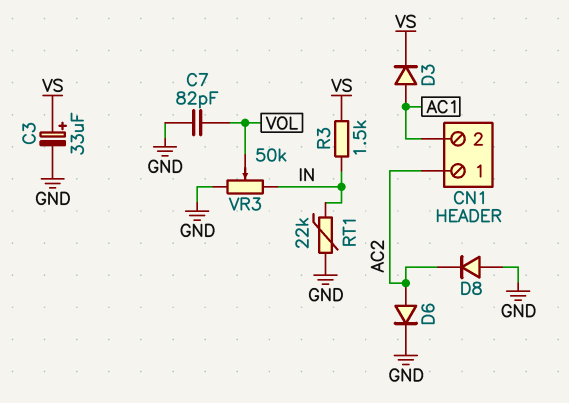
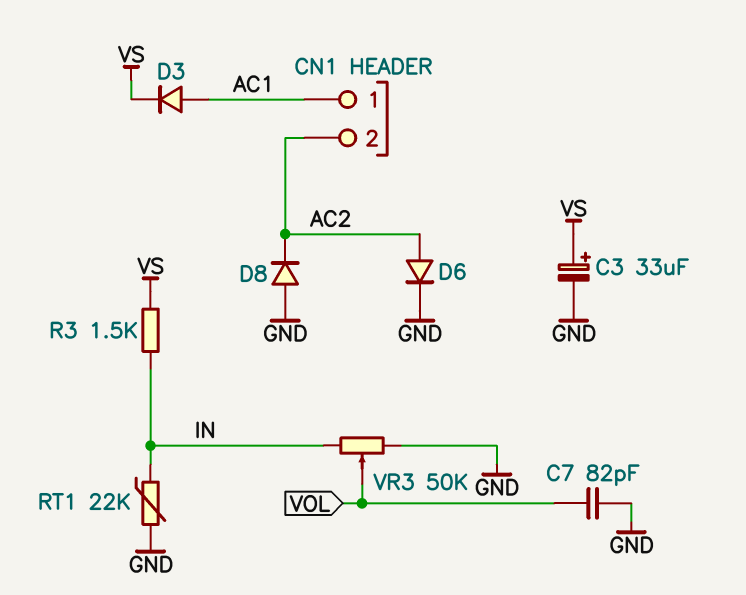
CN1 pin 1: AC2 -> AC1
CN1 pin 2: AC1 -> AC2

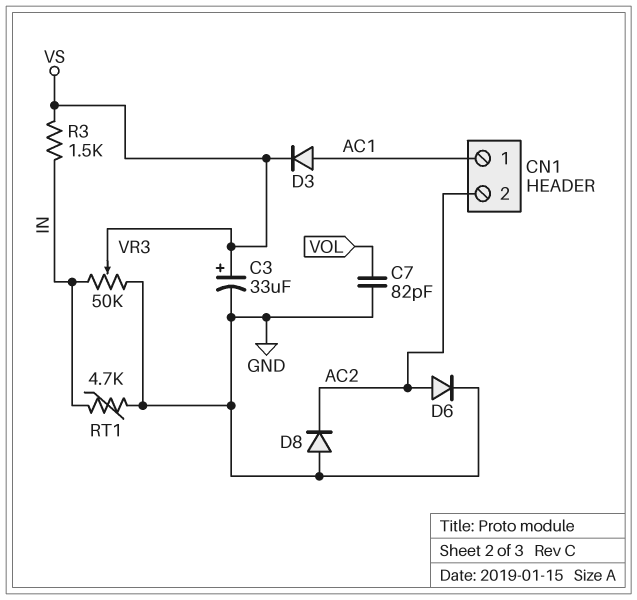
RT1: 22k (GND, IN) -> 4.7k (GND, IN)
VR3: 50k (GND, IN, wiper VOL) -> 50k (GND, IN, wiper VS)

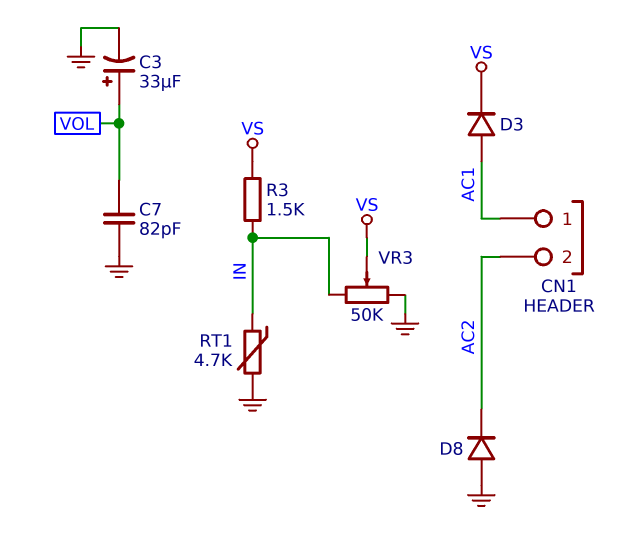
C3: 33uF (plus VS, minus GND) -> 33uF (plus VOL, minus GND)
D6: diode (A AC2, K GND) -> none

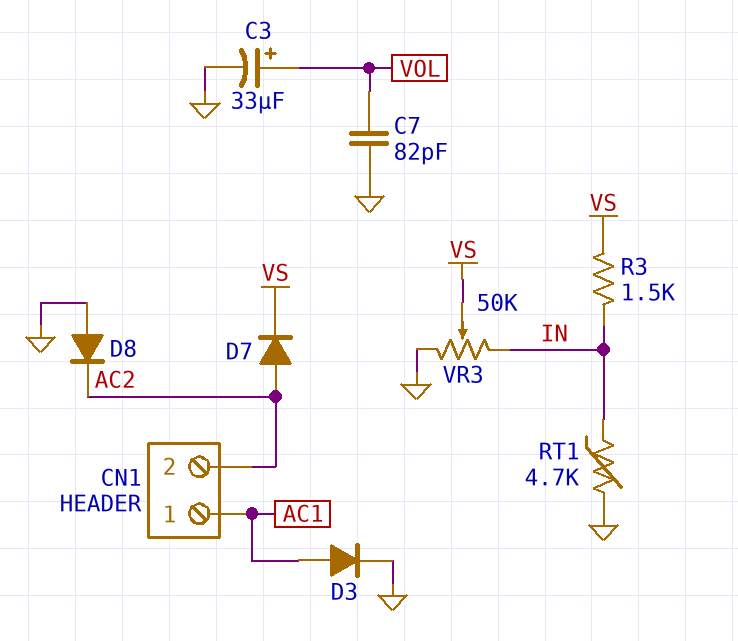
D3: diode (A AC1, K VS) -> diode (A AC1, K GND)
D7: none -> diode (A AC2, K VS)

